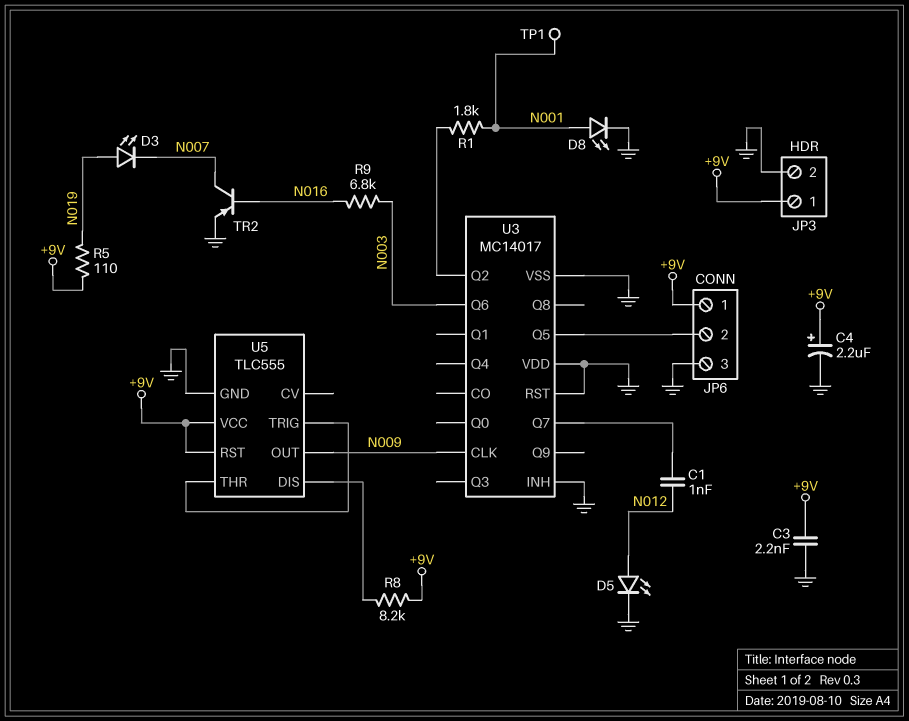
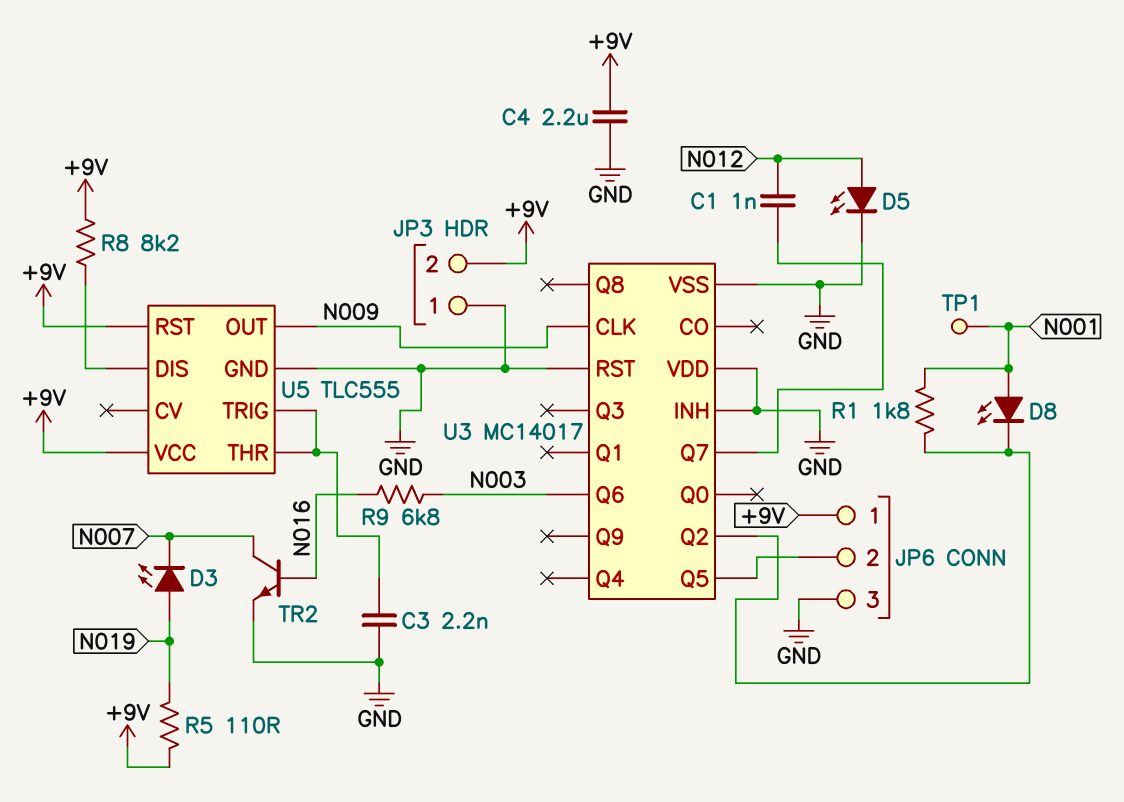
C3: 2.2nF (+9V, GND) -> 2.2nF (GND, U5/THR)
C4: 2.2uF (plus +9V, minus GND) -> 2.2uF (+9V, GND)
D8: LED (A N001, K GND) -> LED (A N001, K U3/Q2)
JP3 pin 1: +9V -> GND
JP3 pin 2: GND -> +9V
TR2: PNP (B N016, C N007, E GND) -> NPN (B N016, C N007, E GND)

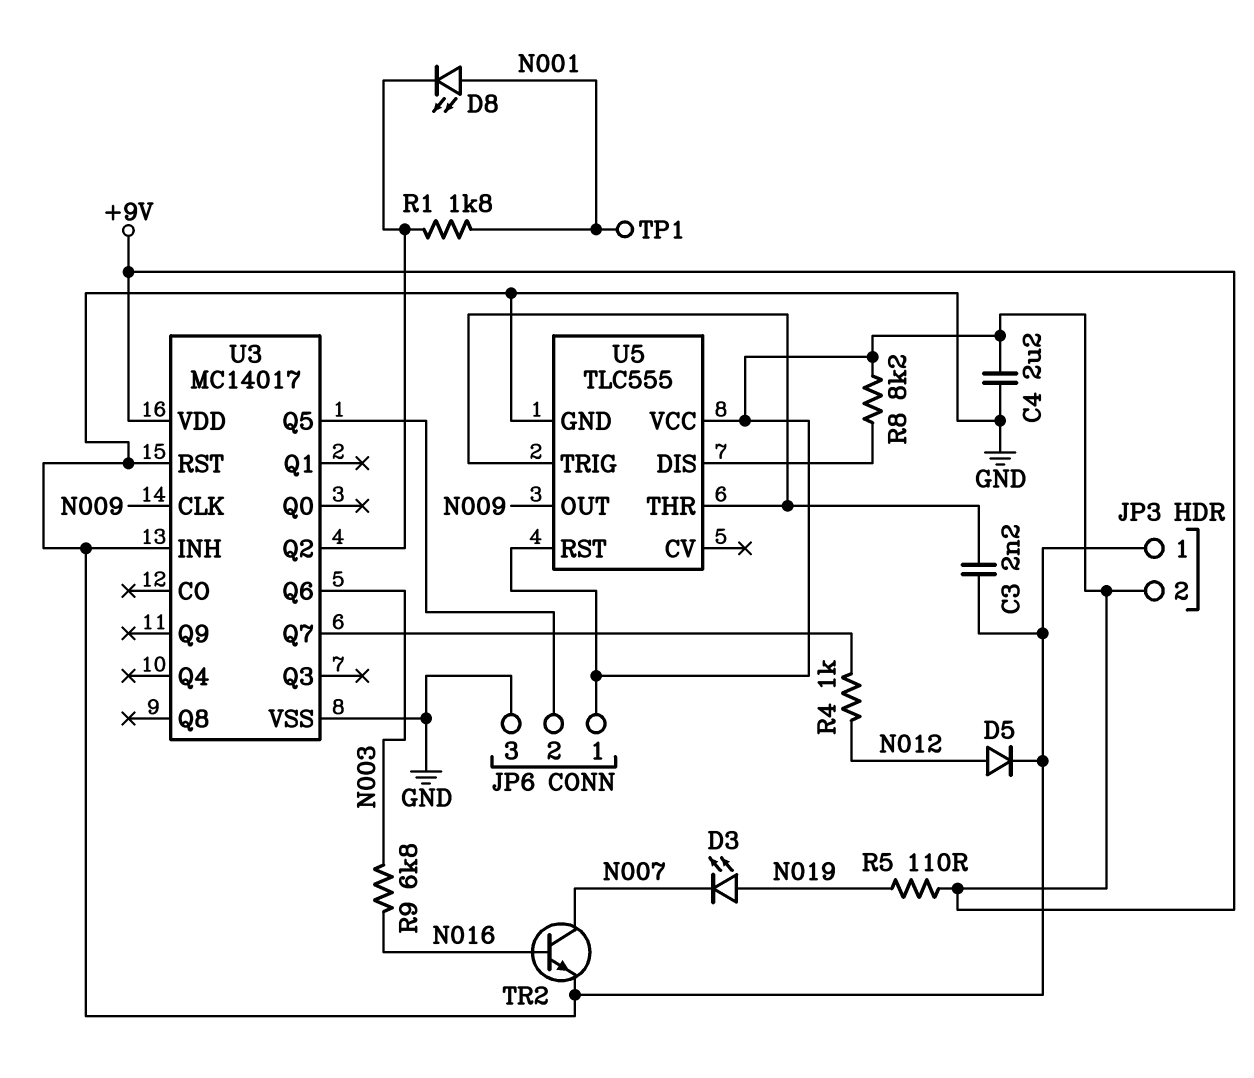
C1: 1nF (N012, U3/Q7) -> none
D5: LED (A N012, K GND) -> diode (A N012, K GND)
R4: none -> 1k (N012, U3/Q7)
U3 pin VDD: GND -> +9V

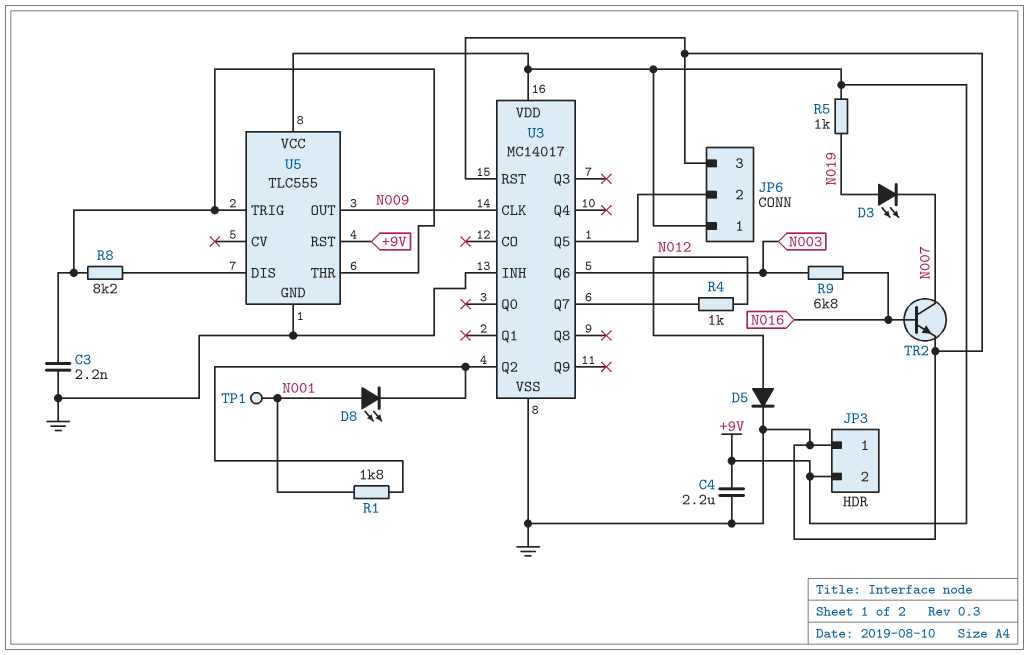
R5: 110 (+9V, N019) -> 1k (+9V, N019)
R8: 8.2k (+9V, U5/DIS) -> 8.2k (U5/DIS, U5/THR)

